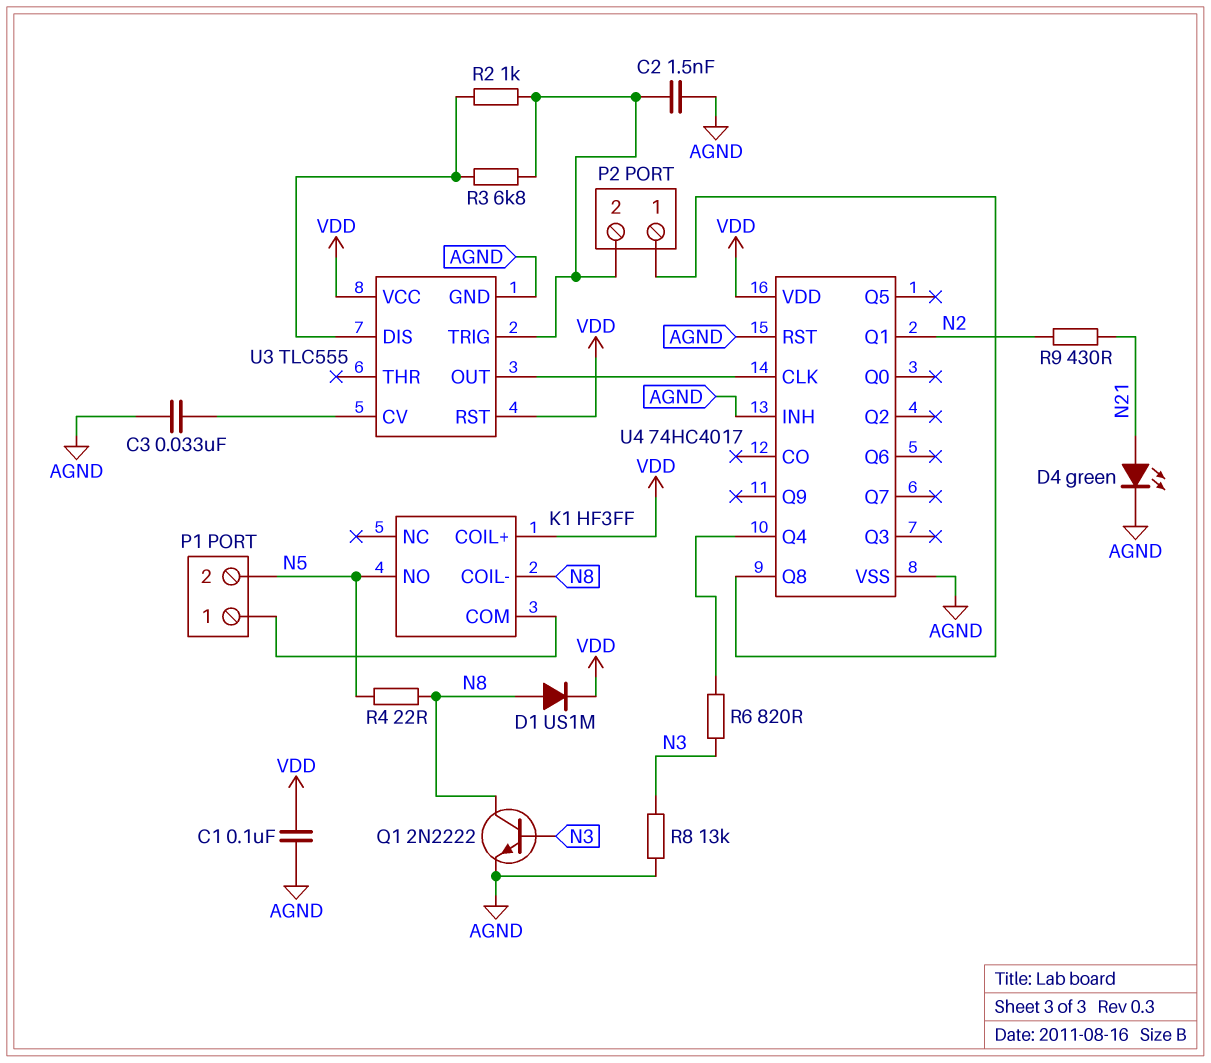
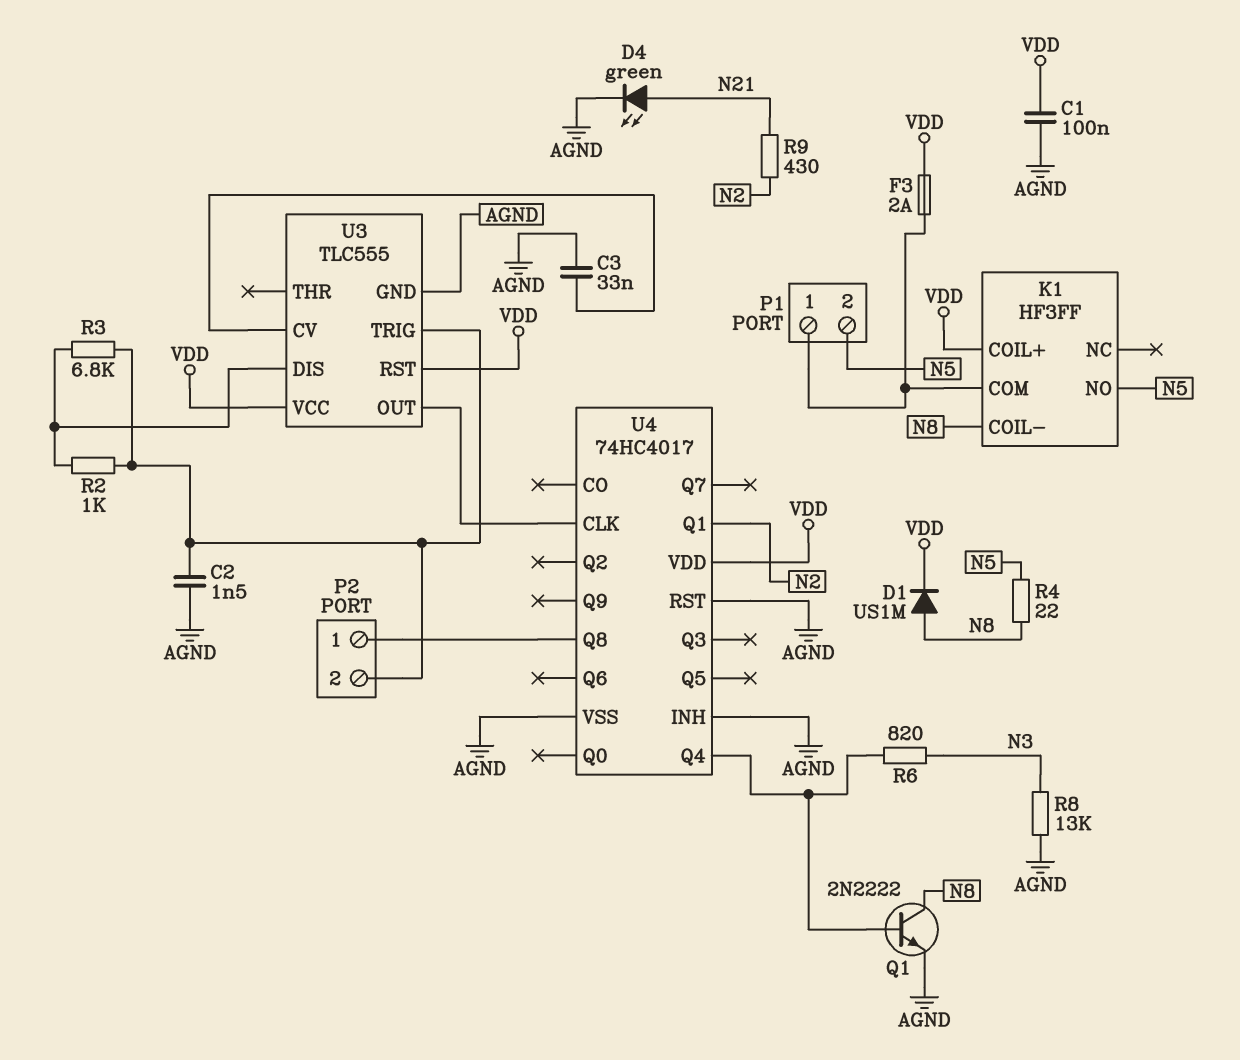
F3: none -> 2A (K1/COM, VDD)
Q1: NPN 2N2222 (B N3, C N8, E AGND) -> NPN 2N2222 (B U4/Q4, C N8, E AGND)

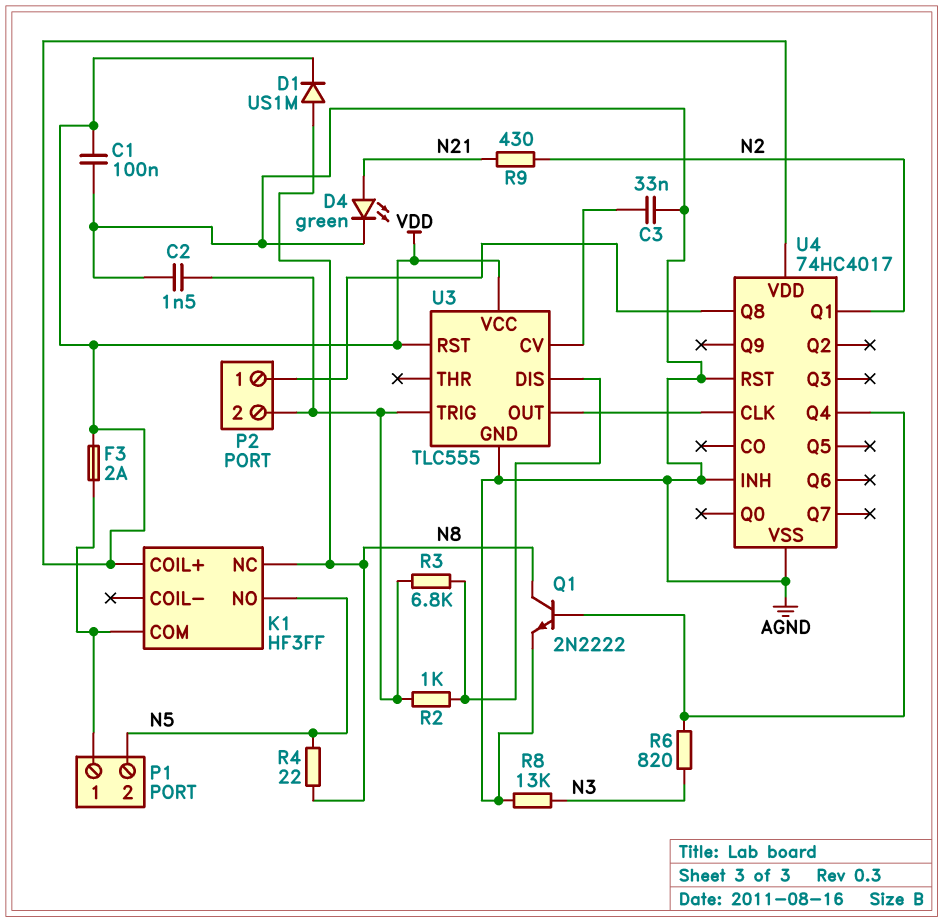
K1 pin COIL-: N8 -> none
K1 pin NC: none -> N8

